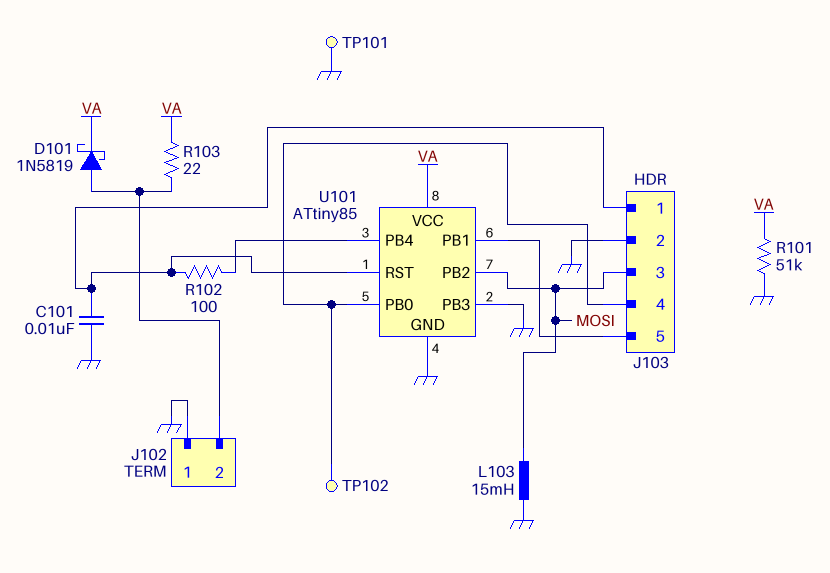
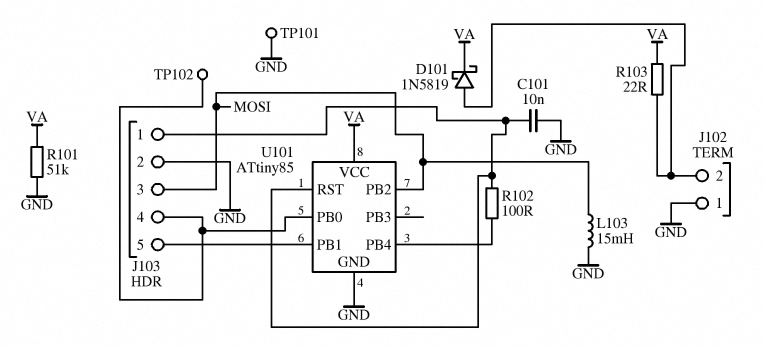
U101 pin PB3: GND -> none

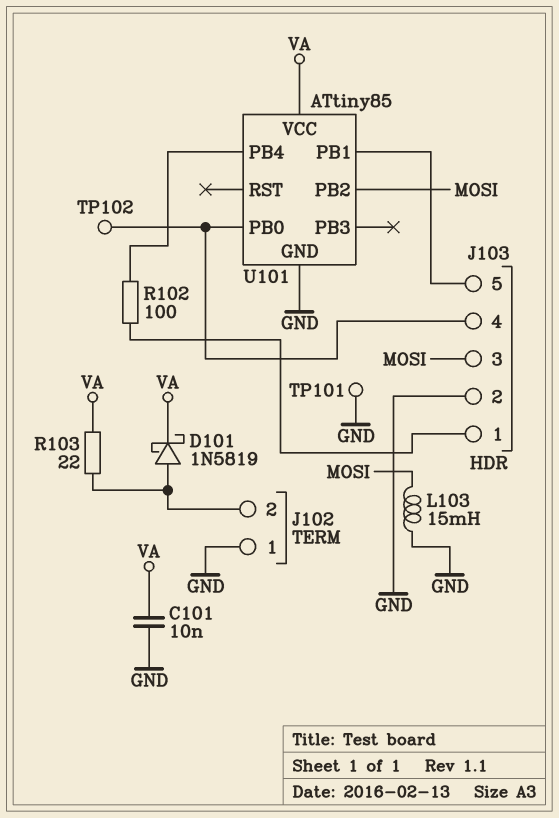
C101: 10nF (GND, J103/1) -> 10nF (GND, VA)
R101: 51k (GND, VA) -> none
U101 pin RST: J103/1 -> none

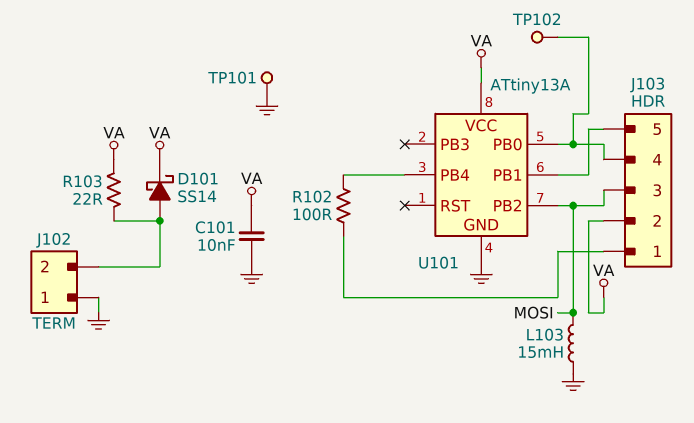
D101: schottky 1N5819 (A J102/2, K VA) -> schottky SS14 (A J102/2, K VA)
J103 pin 2: GND -> VA
U101: ATtiny85 -> ATtiny13A

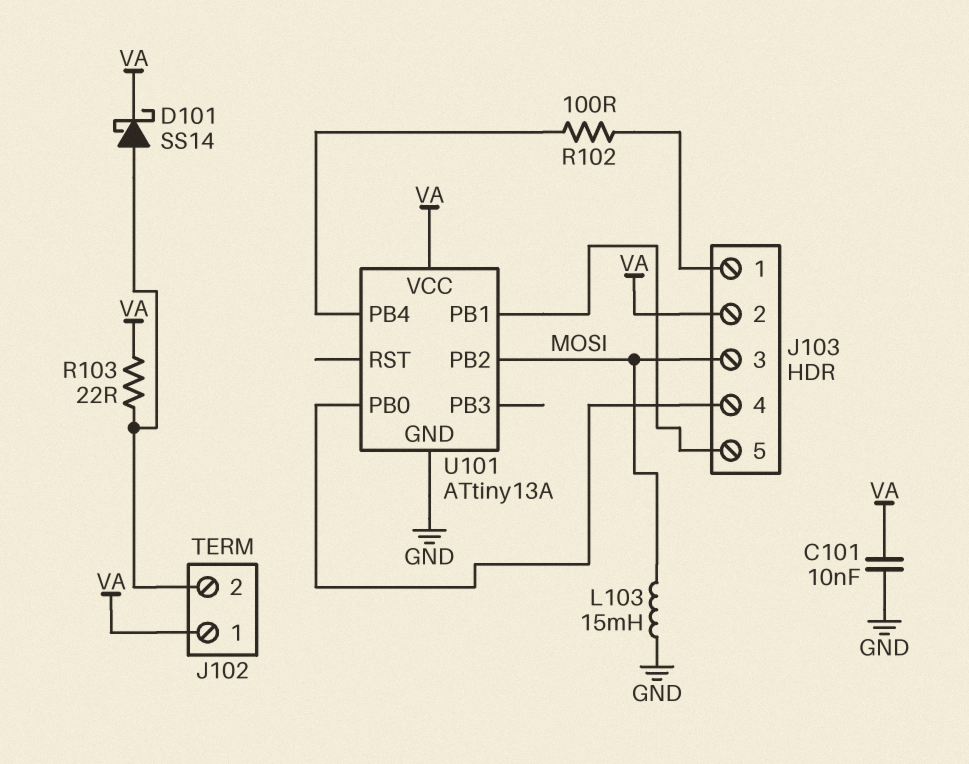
J102 pin 1: GND -> VA
TP101: test point (GND) -> none
TP102: test point (J103/4) -> none

